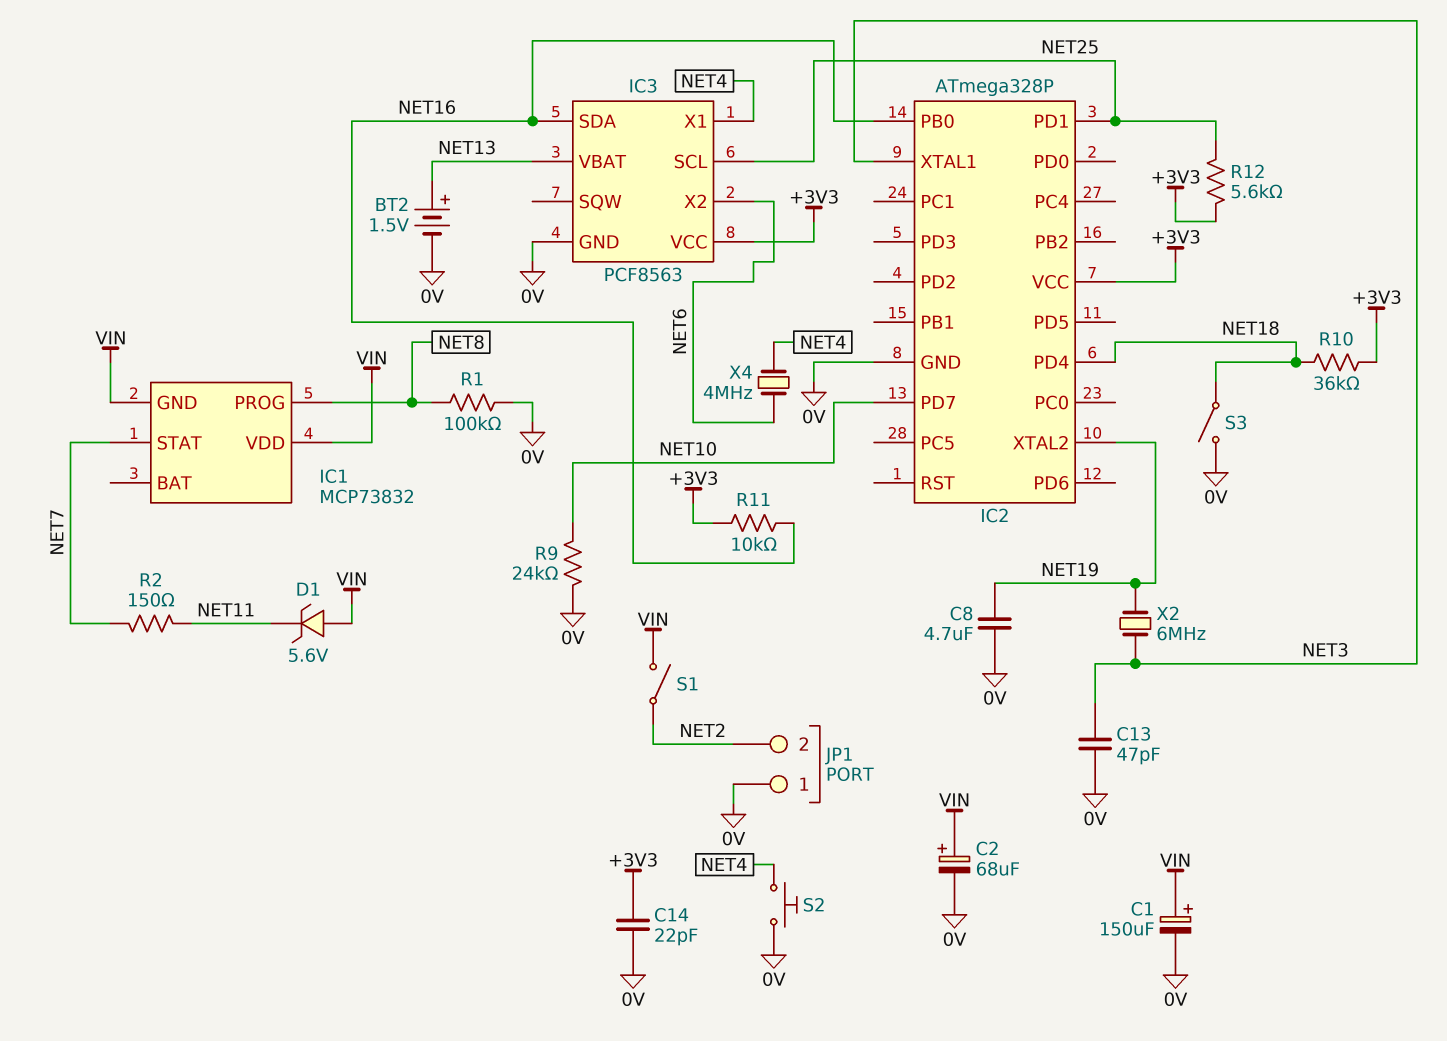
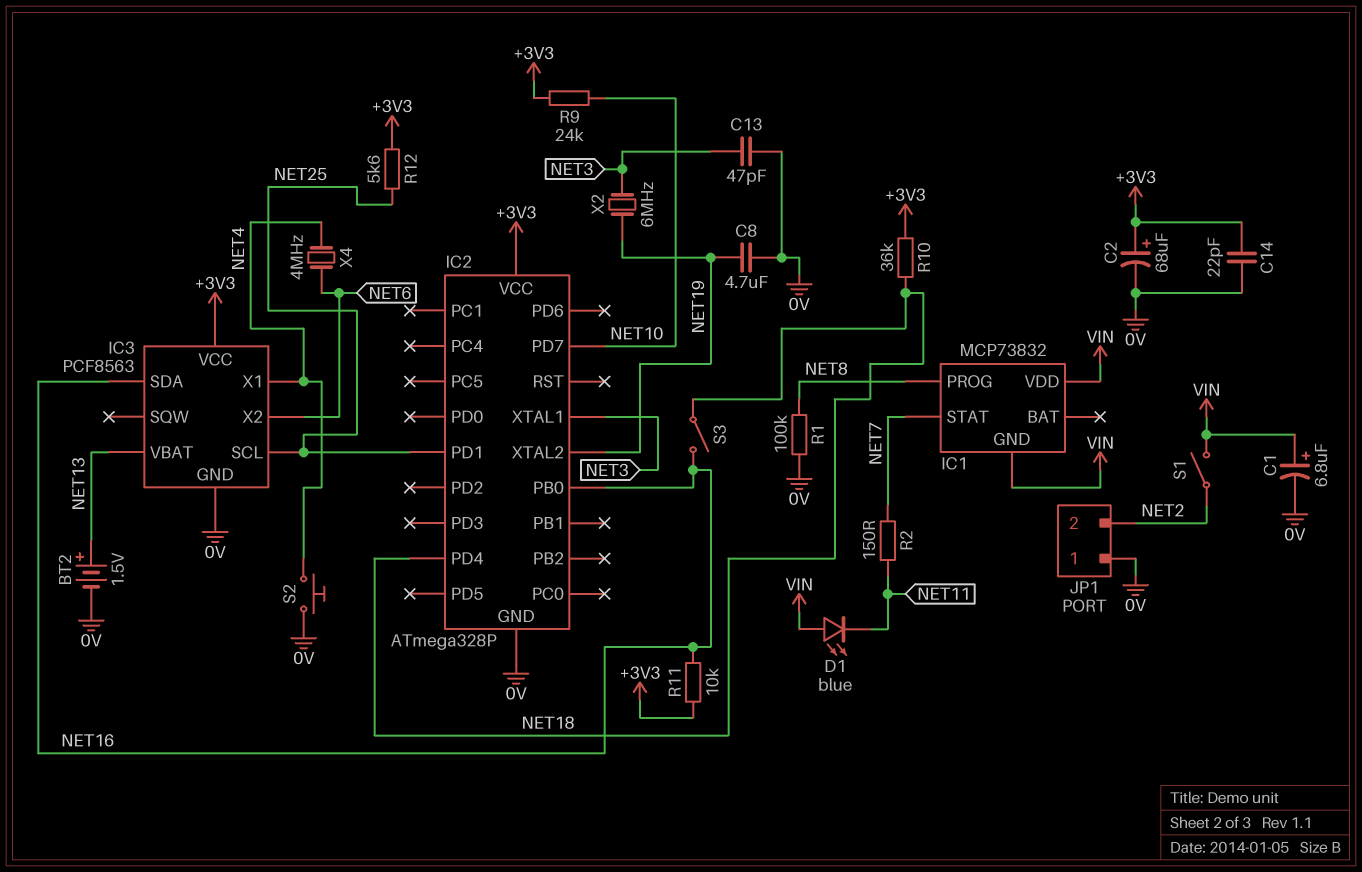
C1: 150uF (plus VIN, minus 0V) -> 6.8uF (plus VIN, minus 0V)
C2: 68uF (plus VIN, minus 0V) -> 68uF (plus +3V3, minus 0V)
D1: zener 5.6V (A VIN, K NET11) -> LED blue (A VIN, K NET11)
R9: 24k (0V, NET10) -> 24k (+3V3, NET10)
S3: switch (0V, NET18) -> switch (NET16, NET18)

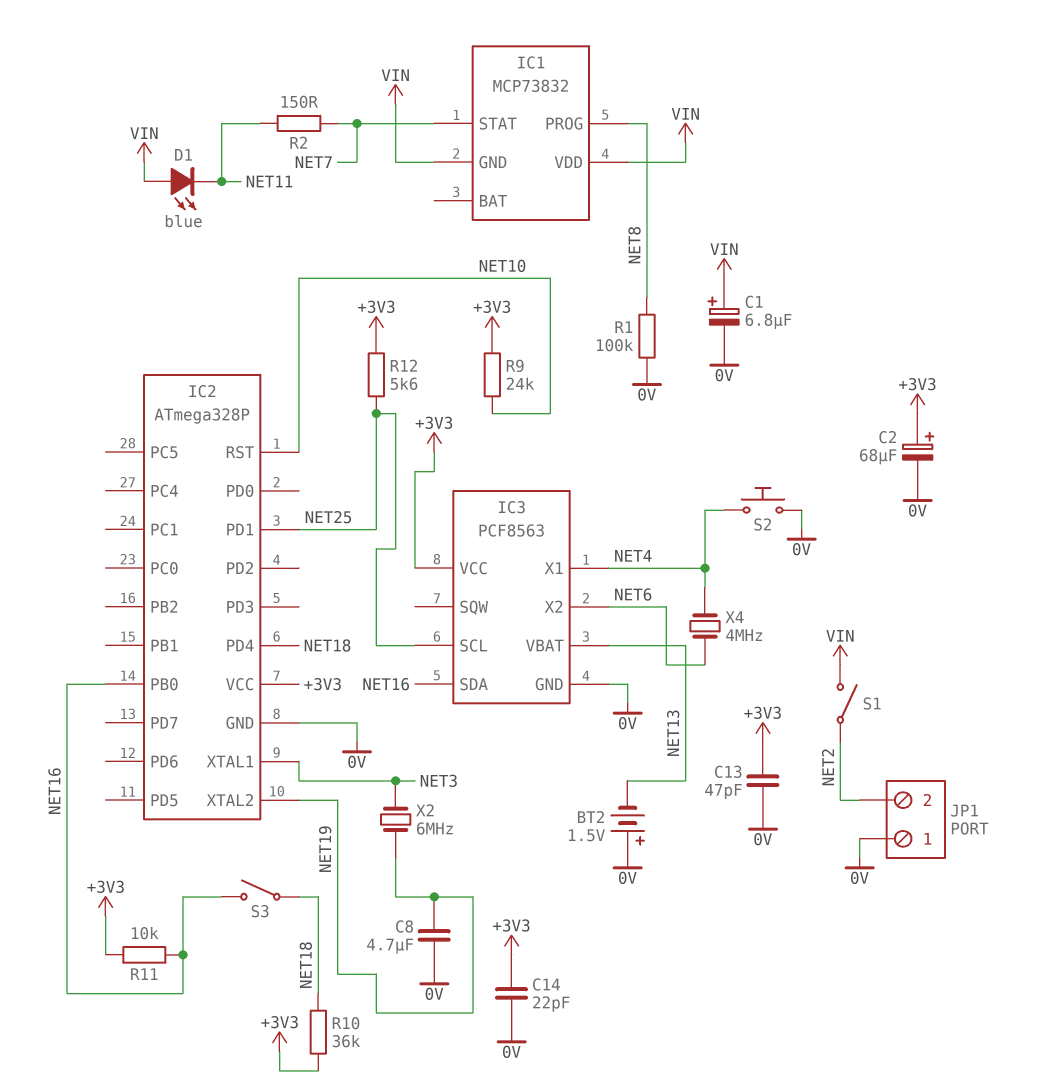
BT2: 1.5V (plus NET13, minus 0V) -> 1.5V (plus 0V, minus NET13)
C13: 47pF (0V, NET3) -> 47pF (+3V3, 0V)
IC2 pin PD7: NET10 -> none
IC2 pin RST: none -> NET10

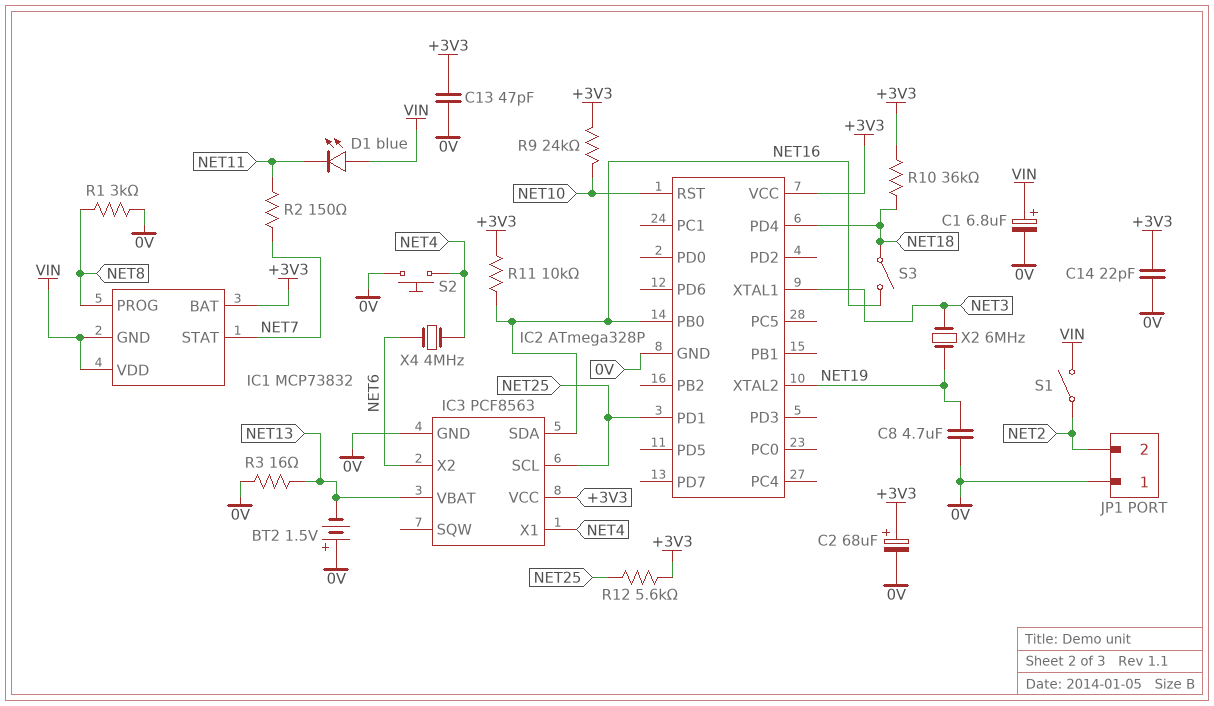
IC1 pin BAT: none -> +3V3
R1: 100k (0V, NET8) -> 3k (0V, NET8)
R3: none -> 16 (0V, NET13)

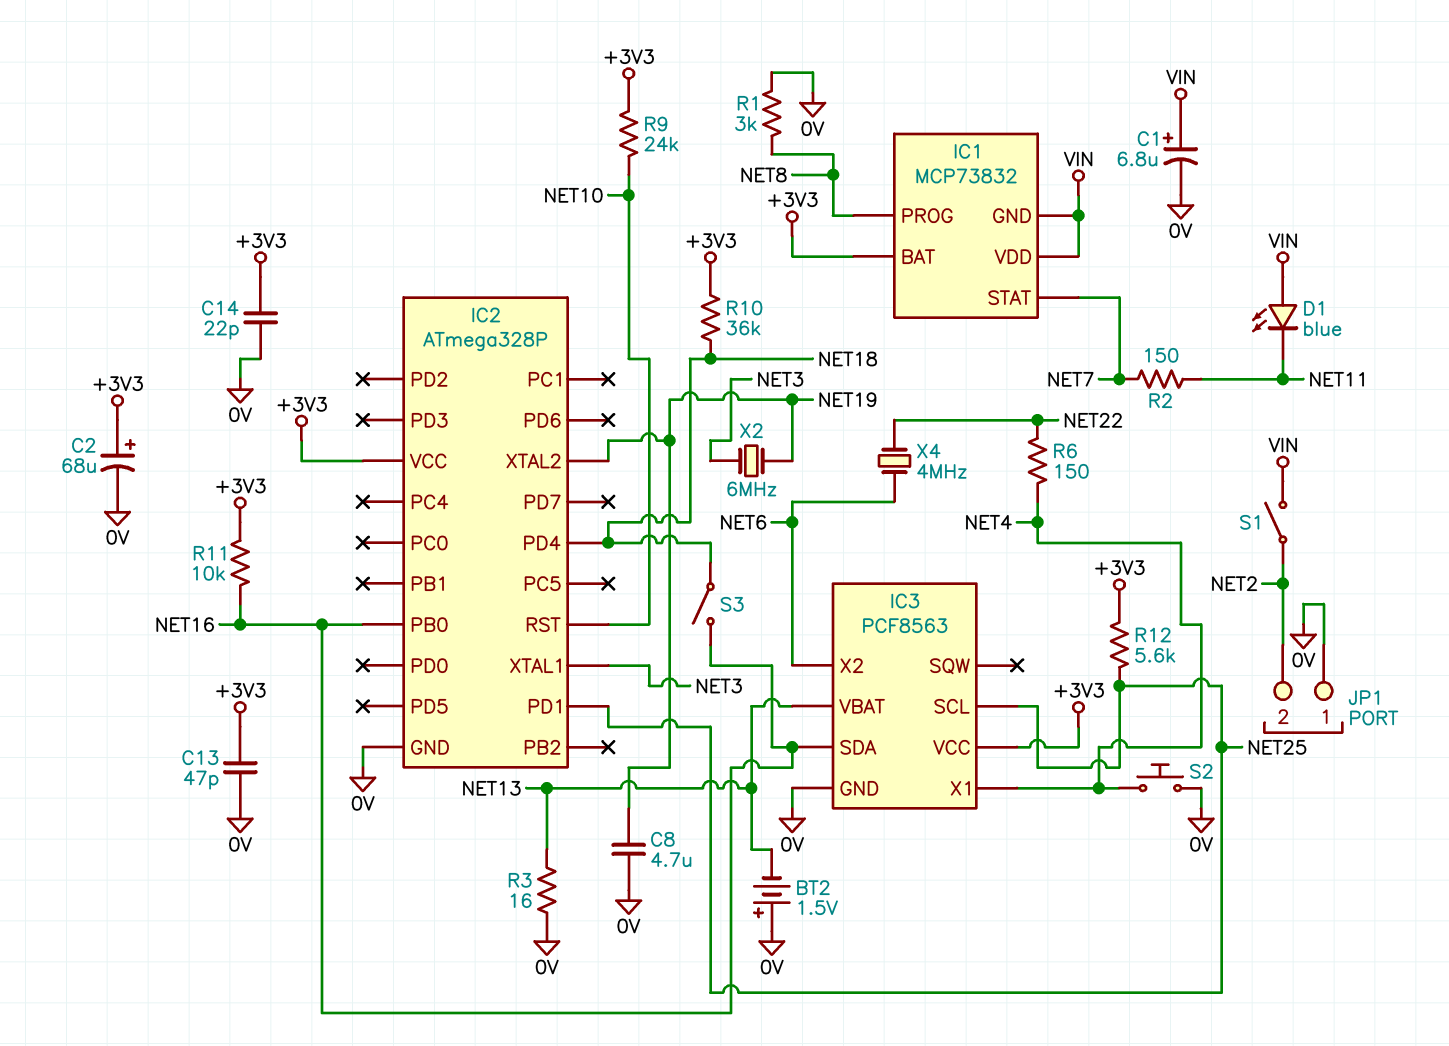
R6: none -> 150 (NET4, NET22)
X4: 4MHz (NET4, NET6) -> 4MHz (NET6, NET22)

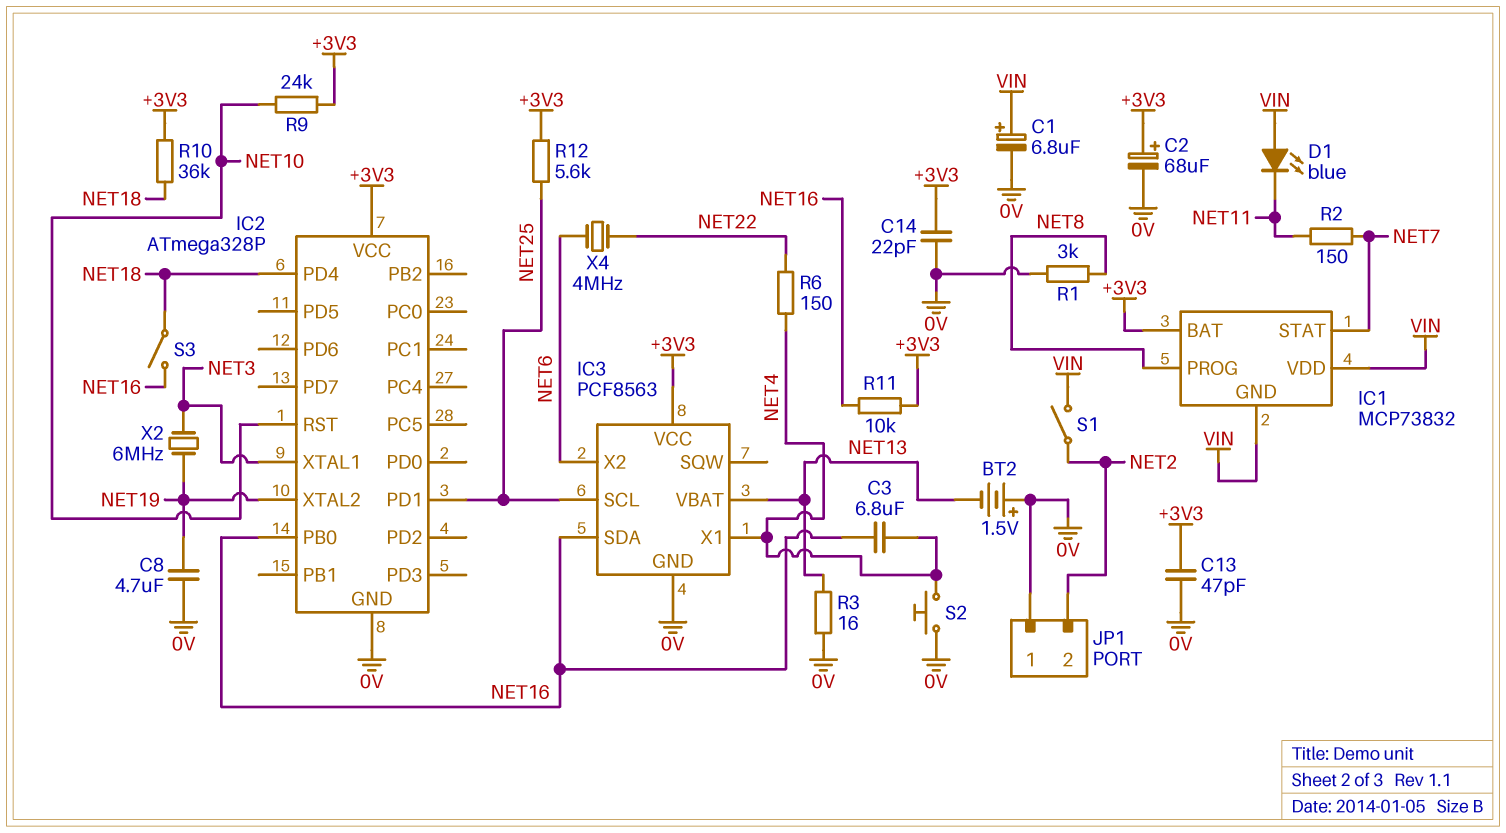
C3: none -> 6.8uF (NET4, NET16)

